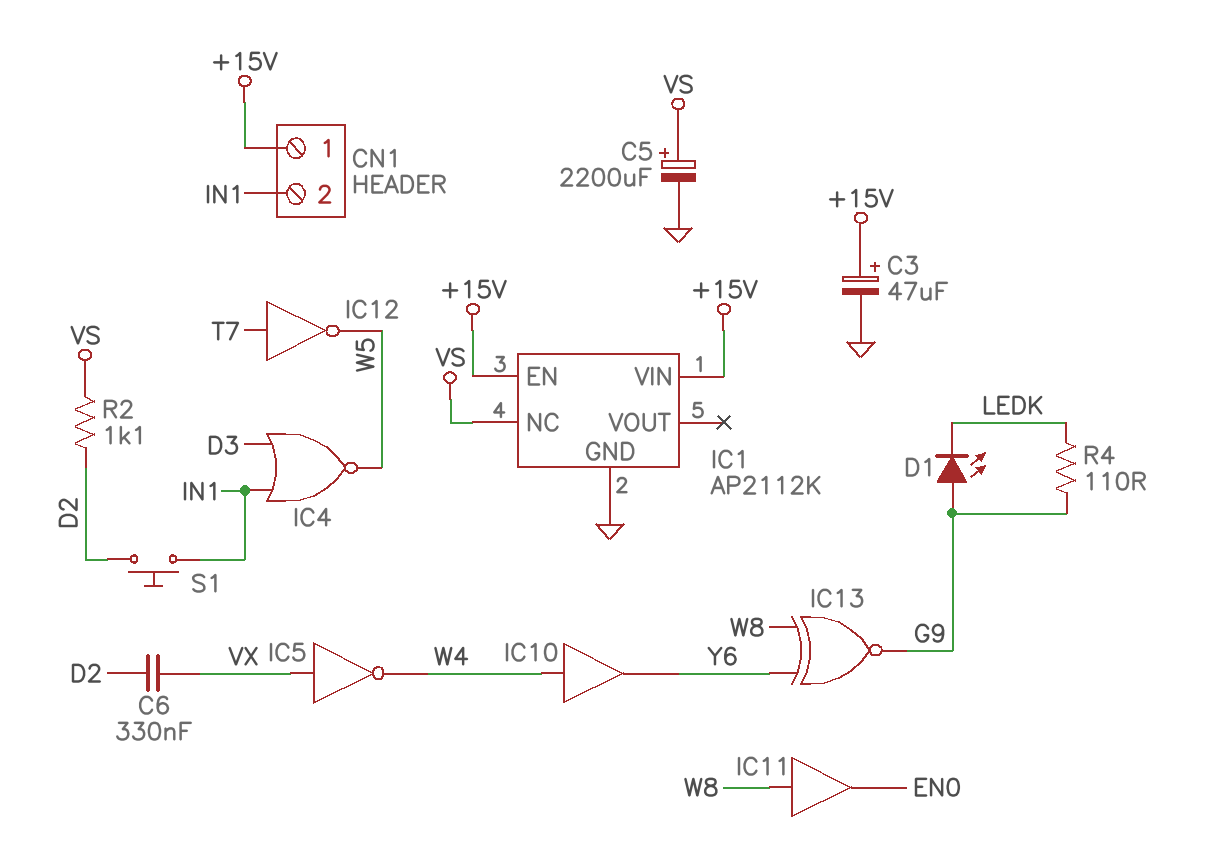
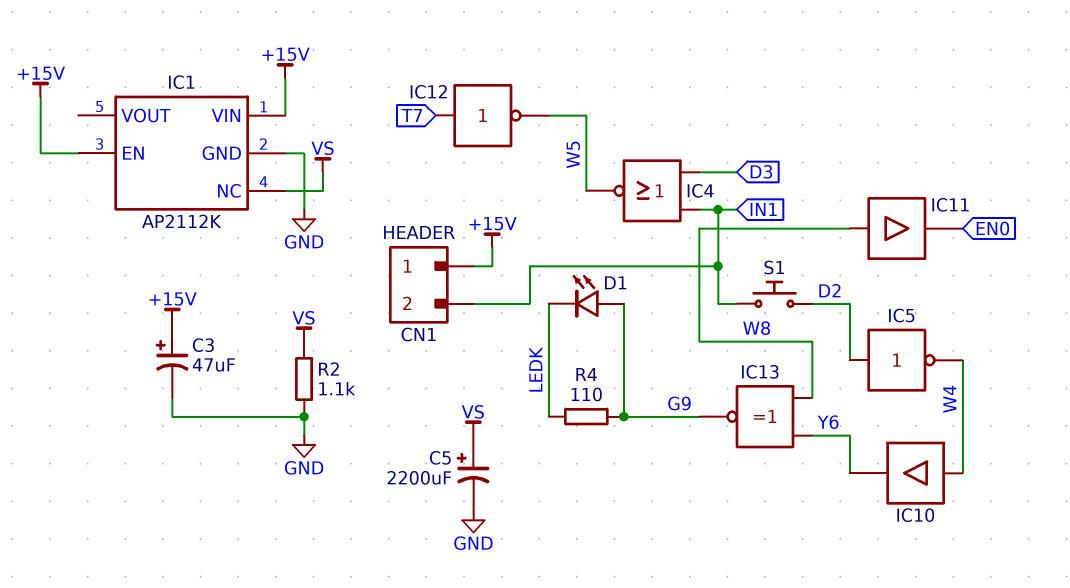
C6: 330nF (D2, VX) -> none
IC5: NOT (in VX, out W4) -> NOT (in D2, out W4)
R2: 1.1k (D2, VS) -> 1.1k (GND, VS)

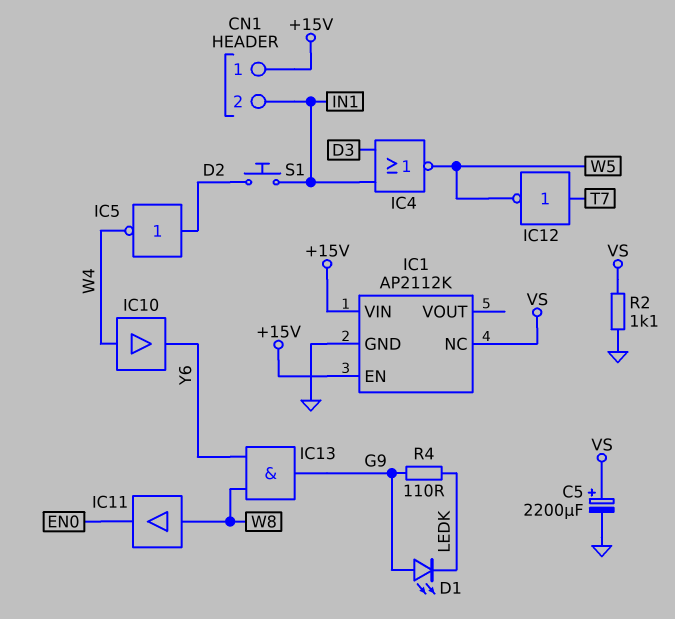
C3: 47uF (plus +15V, minus GND) -> none
IC13: XNOR (in W8, in Y6, out G9) -> AND (in W8, in Y6, out G9)

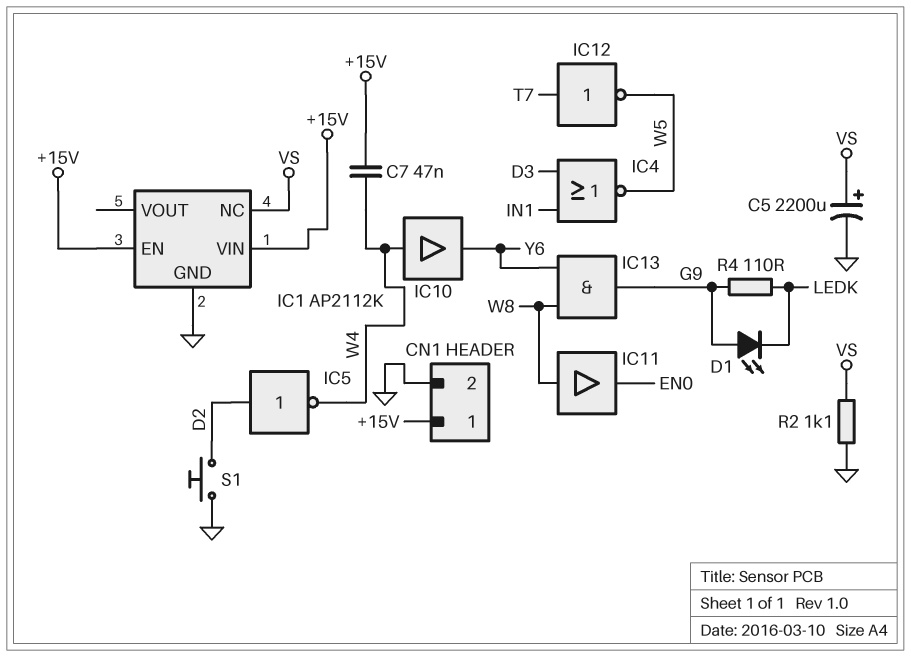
C7: none -> 47nF (+15V, W4)
CN1 pin 2: IN1 -> GND
S1: button (D2, IN1) -> button (D2, GND)

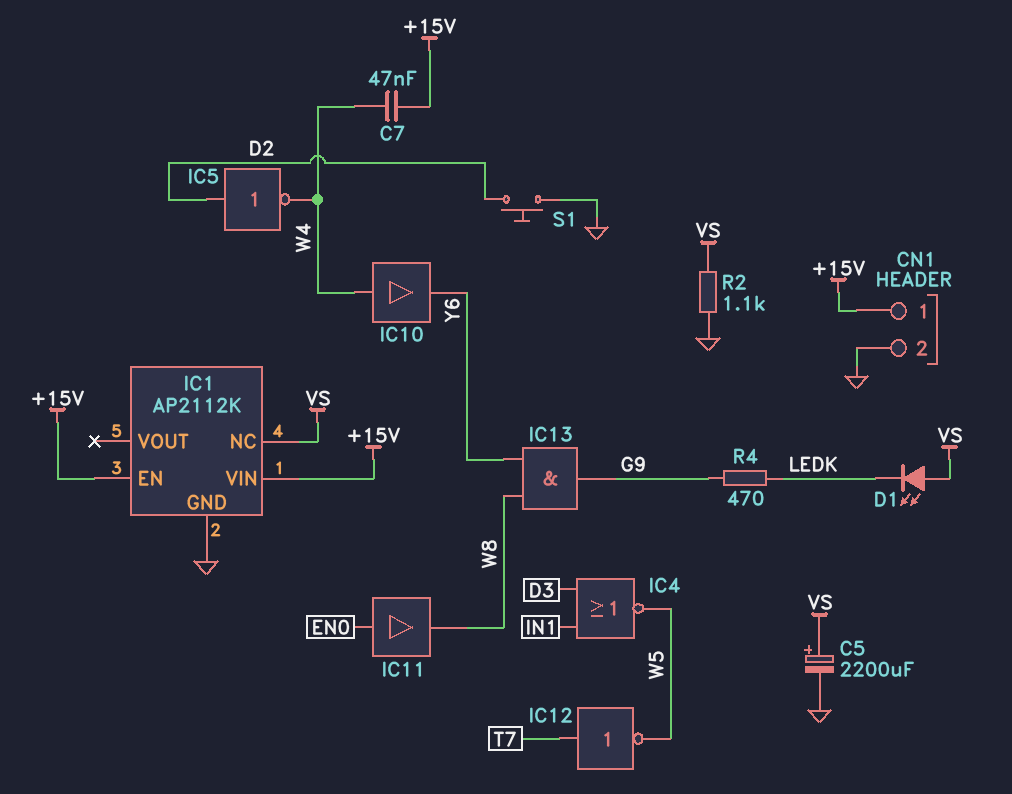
D1: LED (A G9, K LEDK) -> LED (A VS, K LEDK)
IC11: buffer (in W8, out EN0) -> buffer (in EN0, out W8)
R4: 110 (G9, LEDK) -> 470 (G9, LEDK)

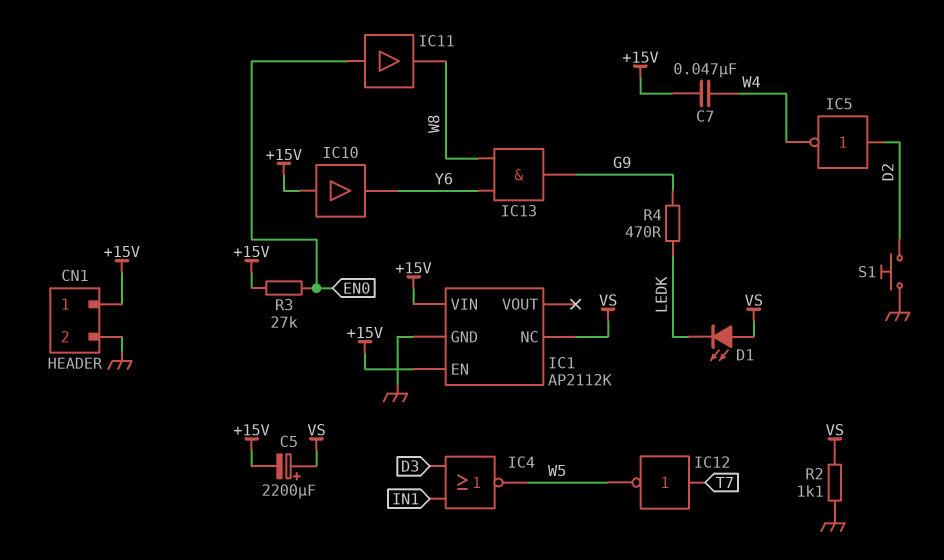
C5: 2200uF (plus VS, minus GND) -> 2200uF (plus VS, minus +15V)
IC10: buffer (in W4, out Y6) -> buffer (in +15V, out Y6)
R3: none -> 27k (+15V, EN0)

